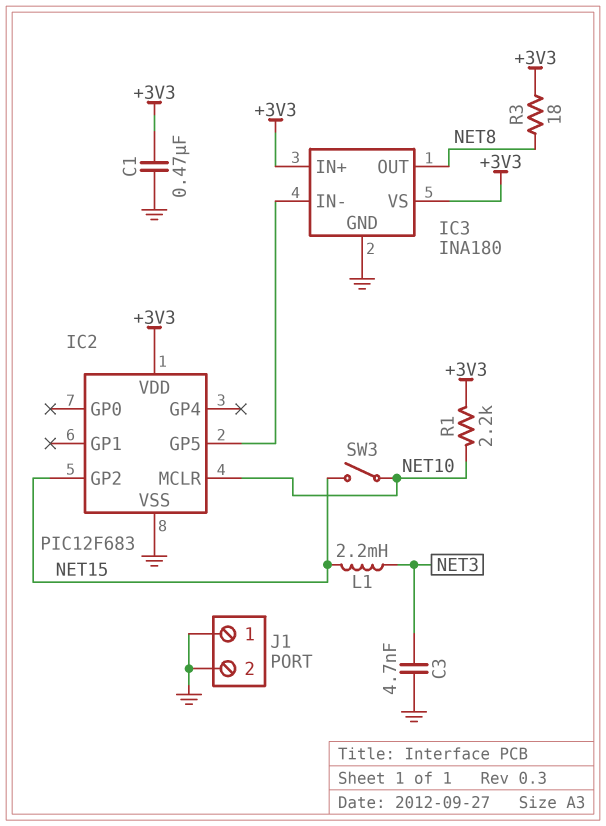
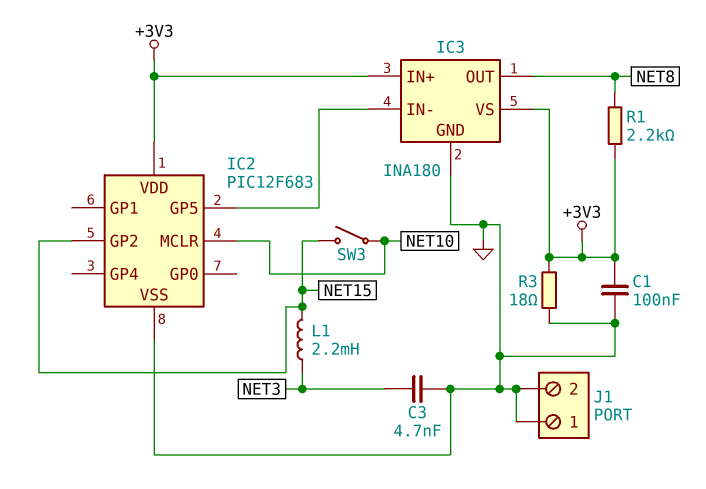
C1: 470nF (+3V3, GND) -> 100nF (+3V3, GND)
R1: 2.2k (+3V3, NET10) -> 2.2k (+3V3, NET8)
R3: 18 (+3V3, NET8) -> 18 (+3V3, GND)

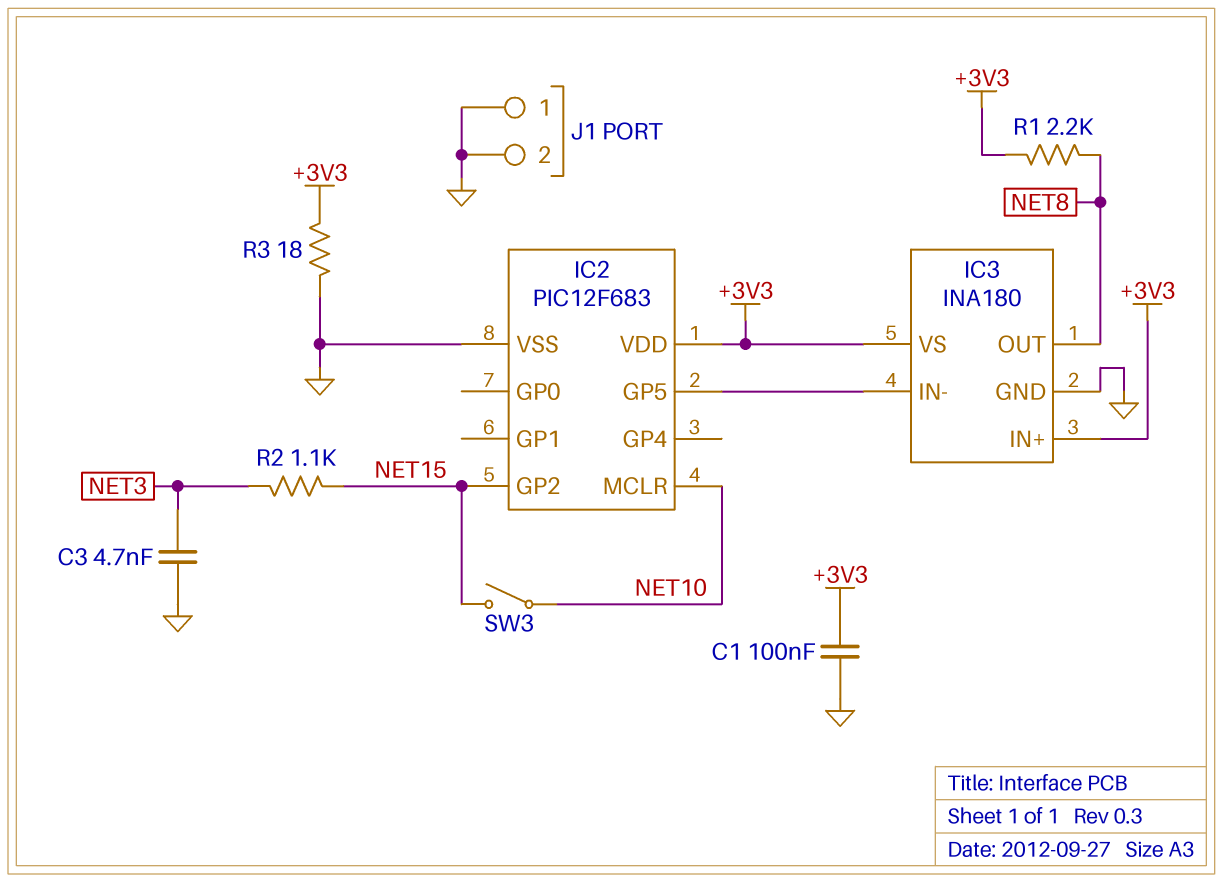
L1: 2.2mH (NET3, NET15) -> none
R2: none -> 1.1k (NET3, NET15)

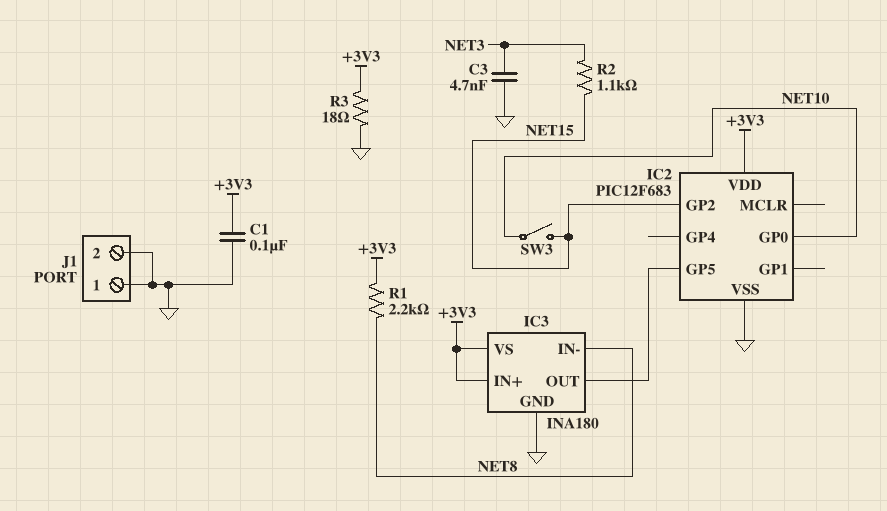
IC2 pin GP0: none -> NET10
IC2 pin MCLR: NET10 -> none
IC3 pin IN-: IC2/GP5 -> NET8
IC3 pin OUT: NET8 -> IC2/GP5

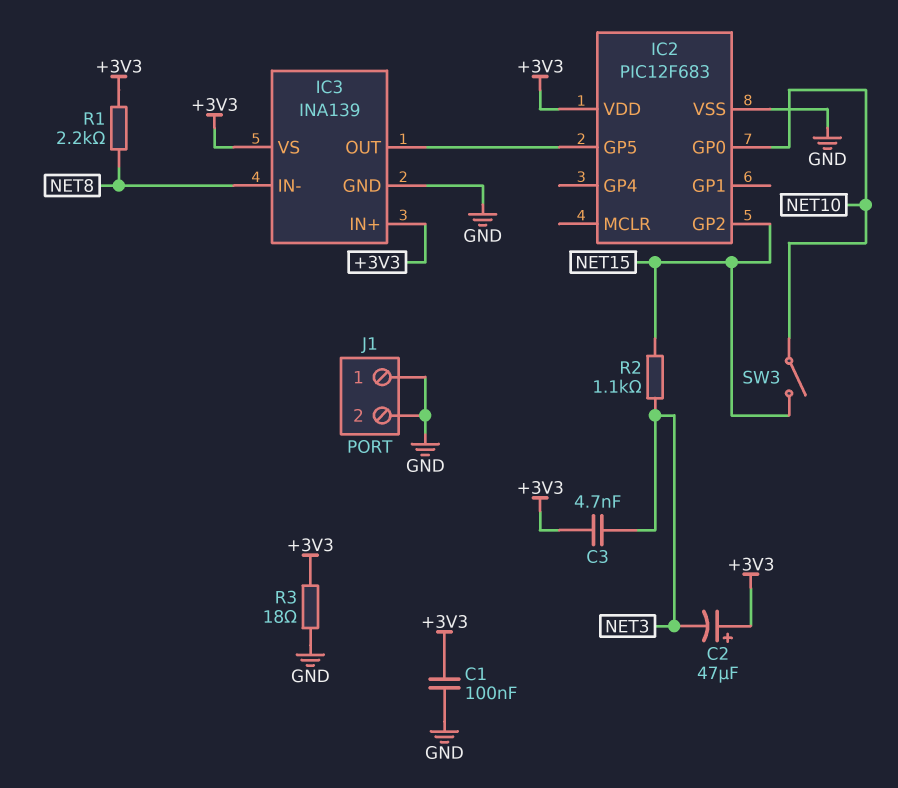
C2: none -> 47uF (plus +3V3, minus NET3)
C3: 4.7nF (GND, NET3) -> 4.7nF (+3V3, NET3)
IC3: INA180 -> INA139

